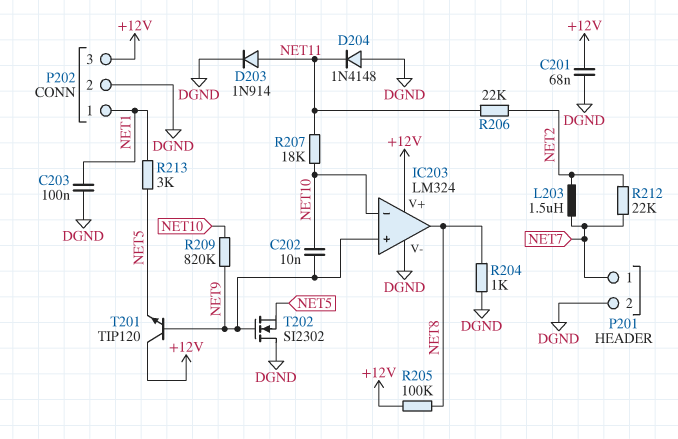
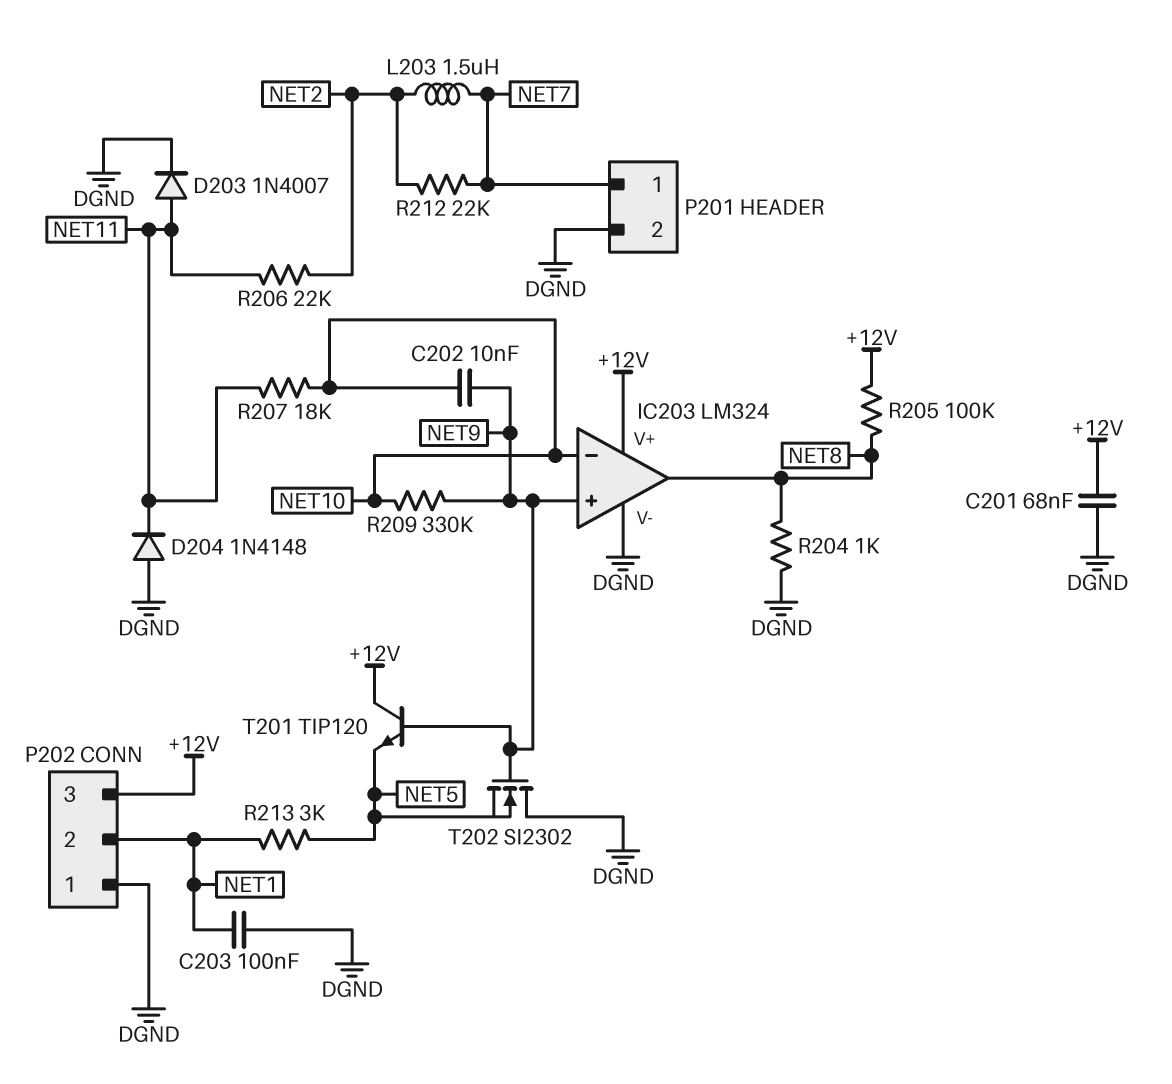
D203: diode 1N914 (A NET11, K DGND) -> diode 1N4007 (A NET11, K DGND)
P202 pin 1: NET1 -> DGND
P202 pin 2: DGND -> NET1
R209: 820k (NET9, NET10) -> 330k (NET9, NET10)

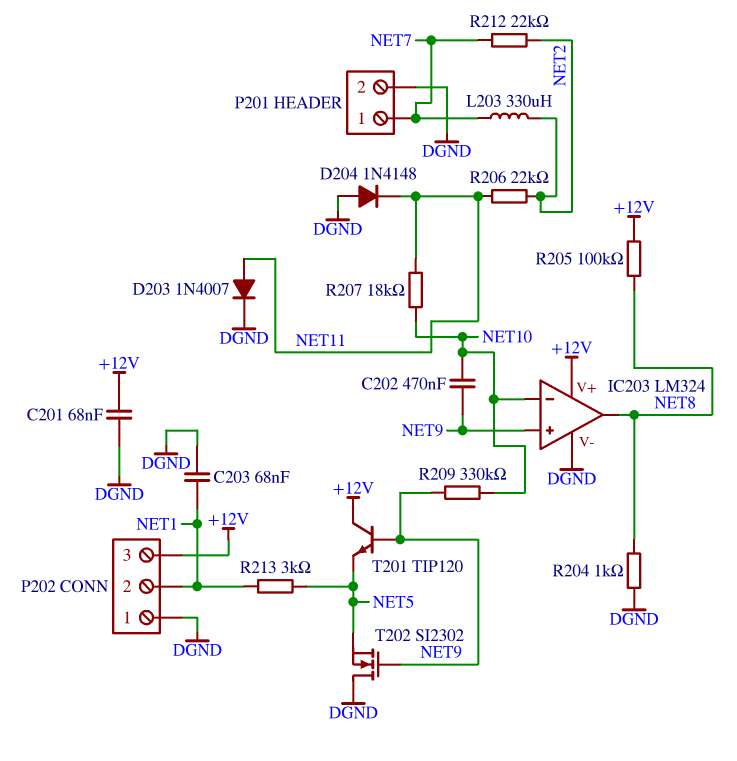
C202: 10nF (NET9, NET10) -> 470nF (NET9, NET10)
C203: 100nF (DGND, NET1) -> 68nF (DGND, NET1)
L203: 1.5uH (NET2, NET7) -> 330uH (NET2, NET7)

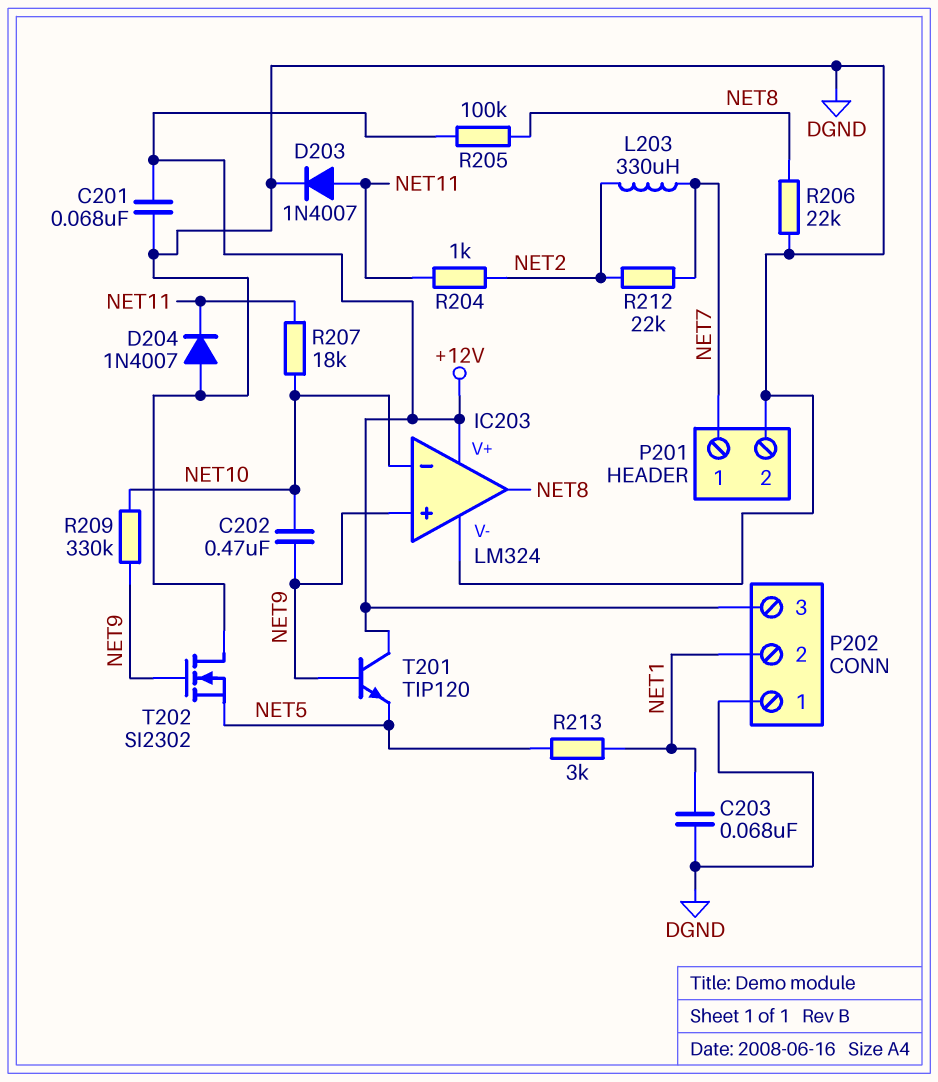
D204: diode 1N4148 (A DGND, K NET11) -> diode 1N4007 (A DGND, K NET11)
R204: 1k (DGND, NET8) -> 1k (NET2, NET11)
R206: 22k (NET2, NET11) -> 22k (DGND, NET8)

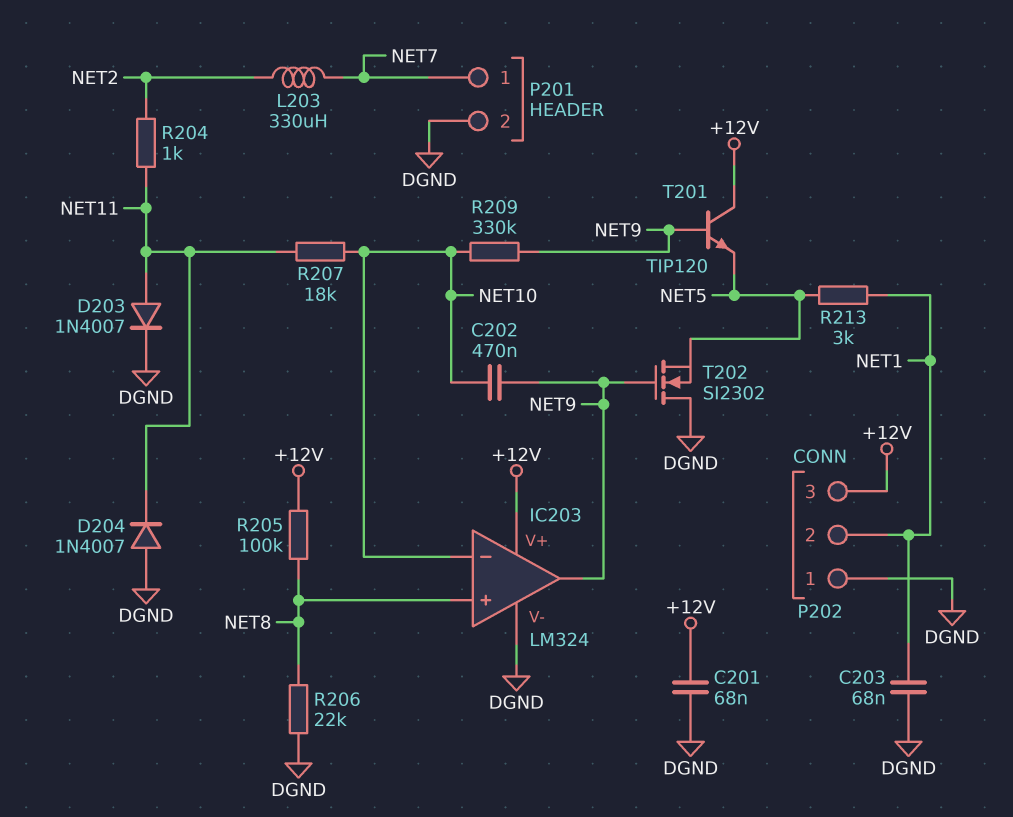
IC203 pin in+: NET9 -> NET8
IC203 pin out: NET8 -> NET9
R212: 22k (NET2, NET7) -> none

